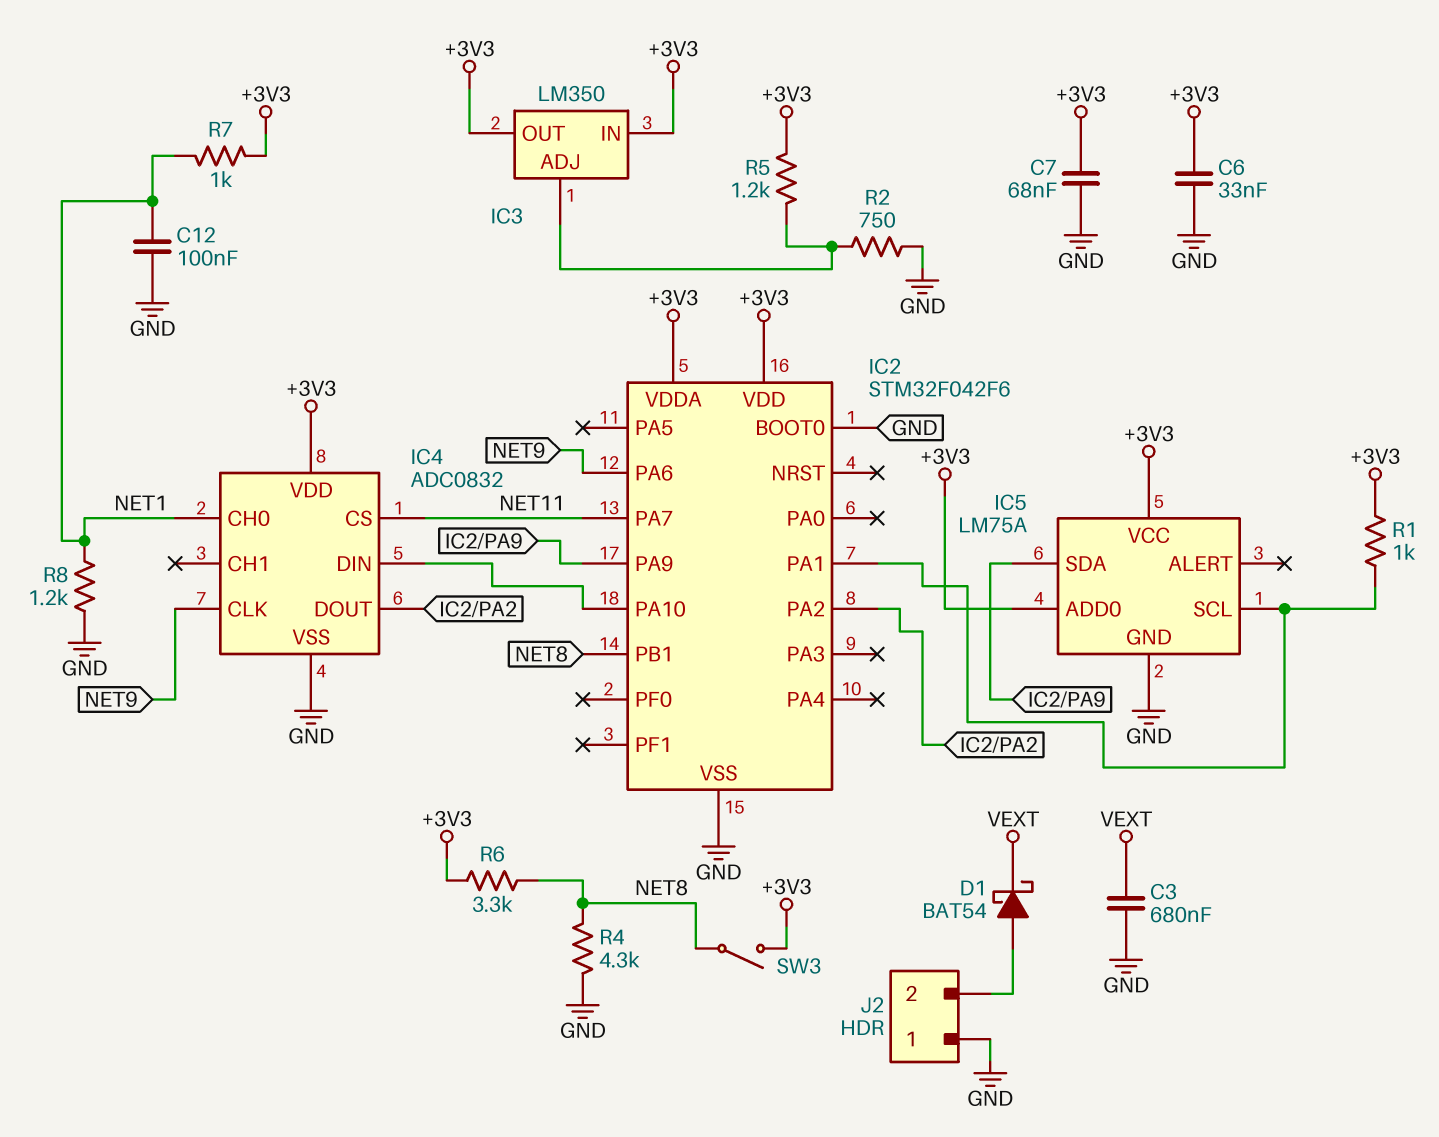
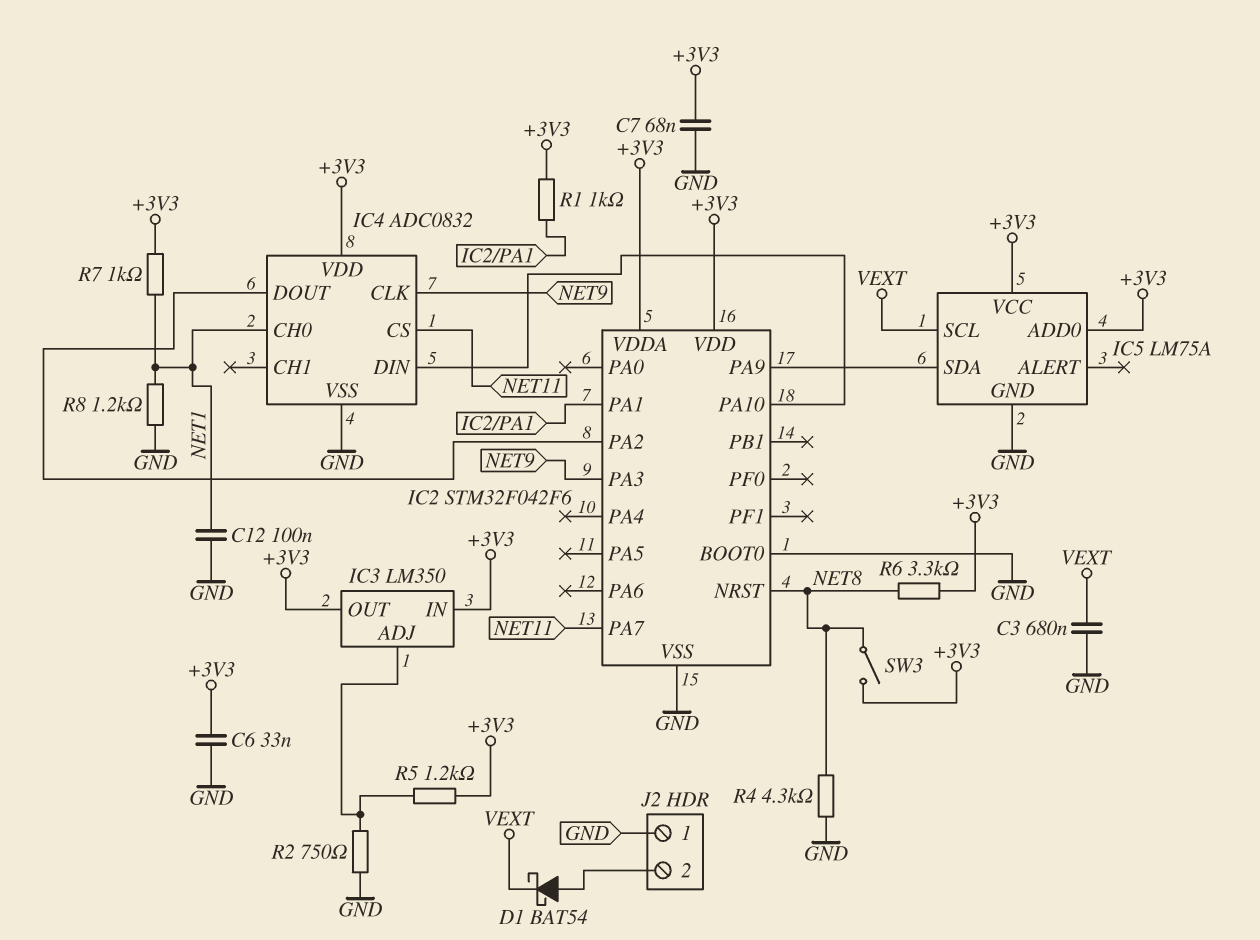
IC2 pin NRST: none -> NET8
IC2 pin PA3: none -> NET9
IC2 pin PA6: NET9 -> none
IC2 pin PB1: NET8 -> none
IC5 pin SCL: IC2/PA1 -> VEXT

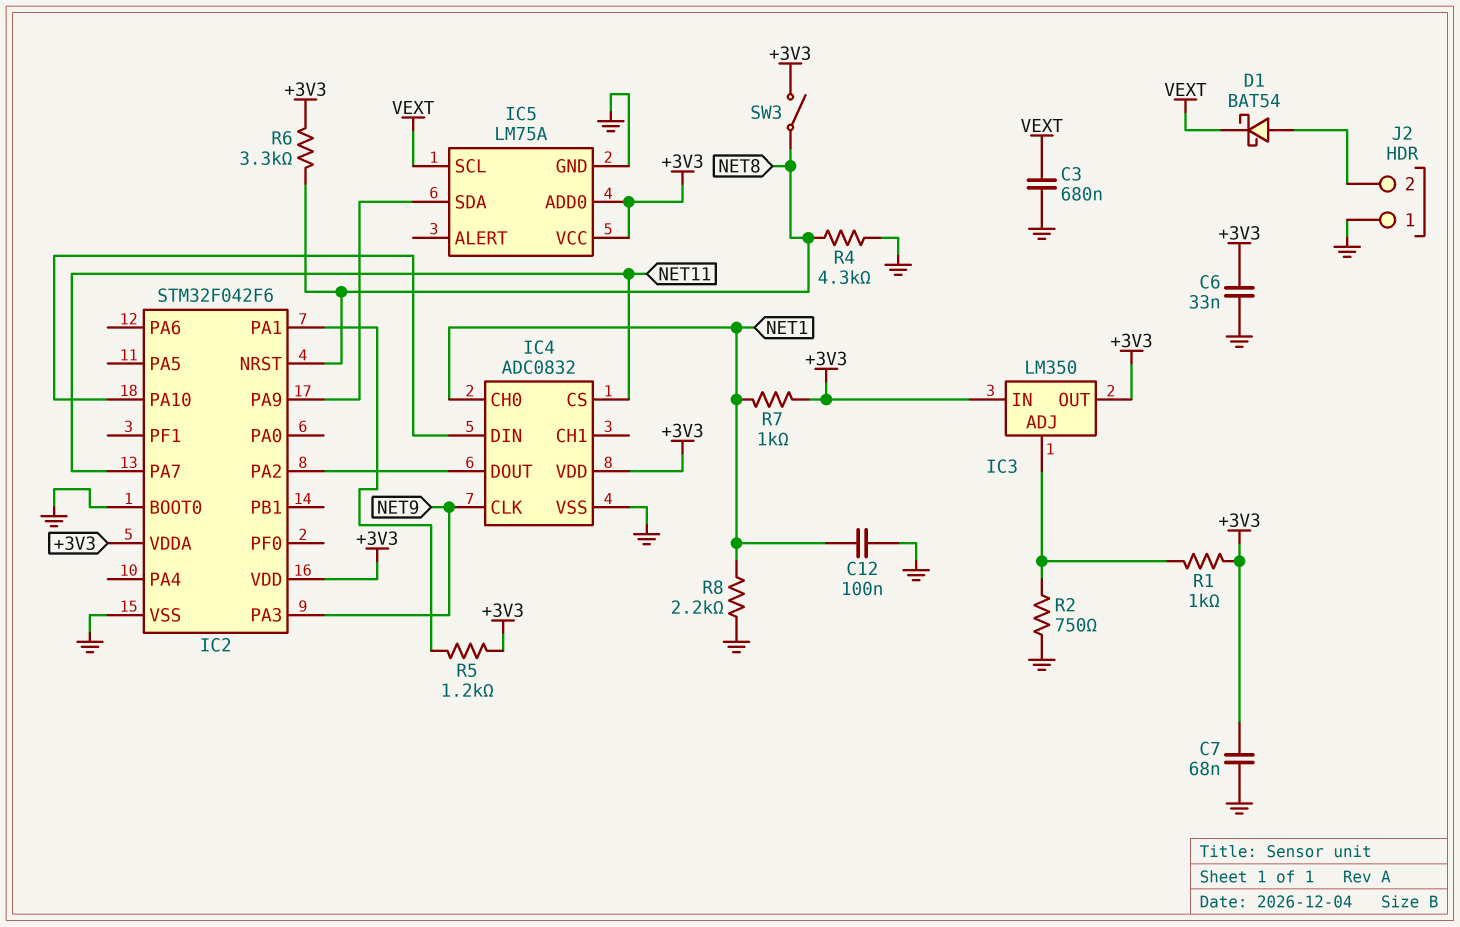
R1: 1k (+3V3, IC2/PA1) -> 1k (+3V3, IC3/ADJ)
R5: 1.2k (+3V3, IC3/ADJ) -> 1.2k (+3V3, IC2/PA1)
R8: 1.2k (GND, NET1) -> 2.2k (GND, NET1)

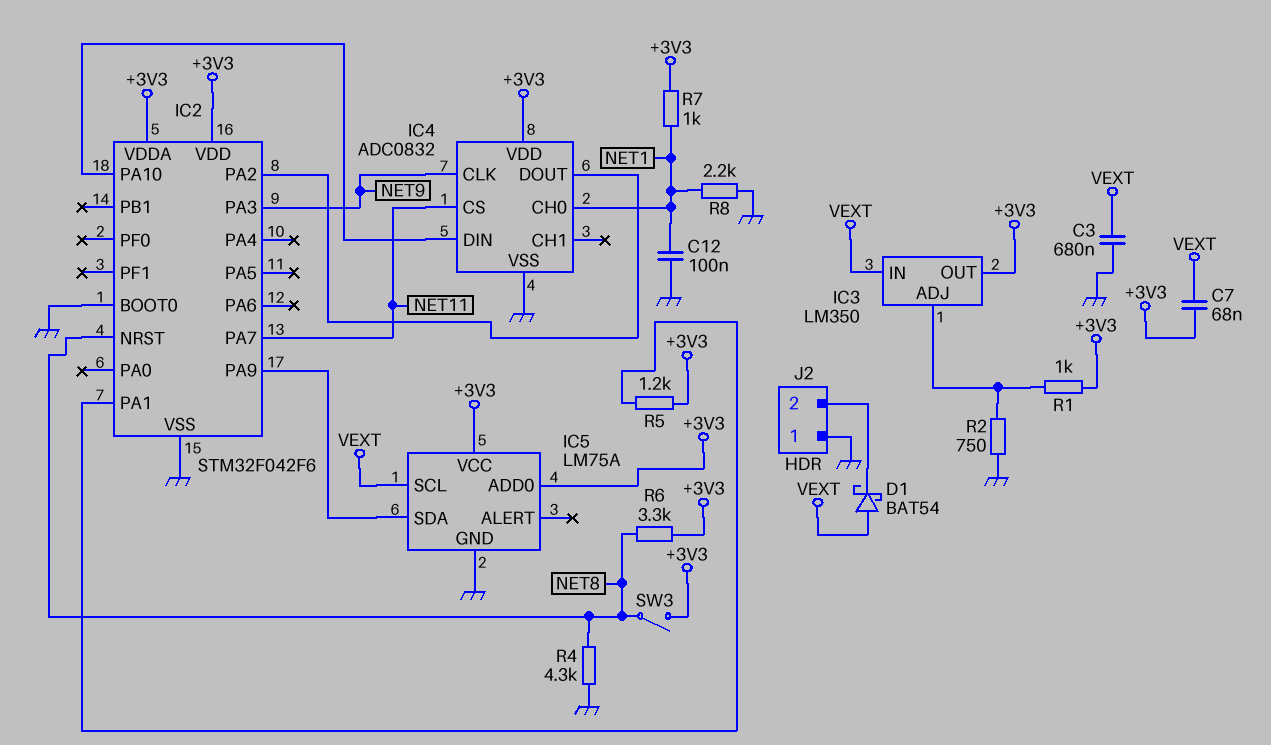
C6: 33nF (+3V3, GND) -> none
C7: 68nF (+3V3, GND) -> 68nF (+3V3, VEXT)
D1: schottky BAT54 (A J2/2, K VEXT) -> schottky BAT54 (A VEXT, K J2/2)
IC3 pin IN: +3V3 -> VEXT

